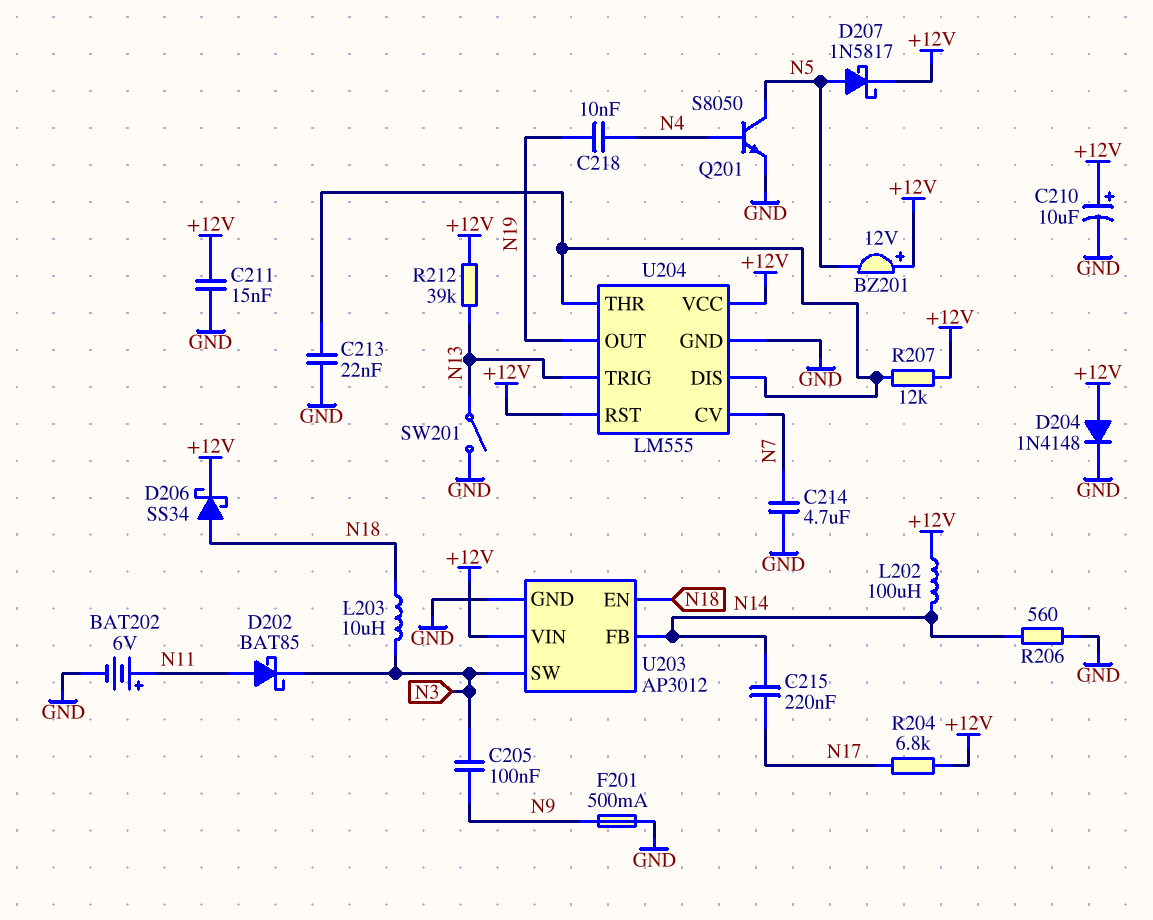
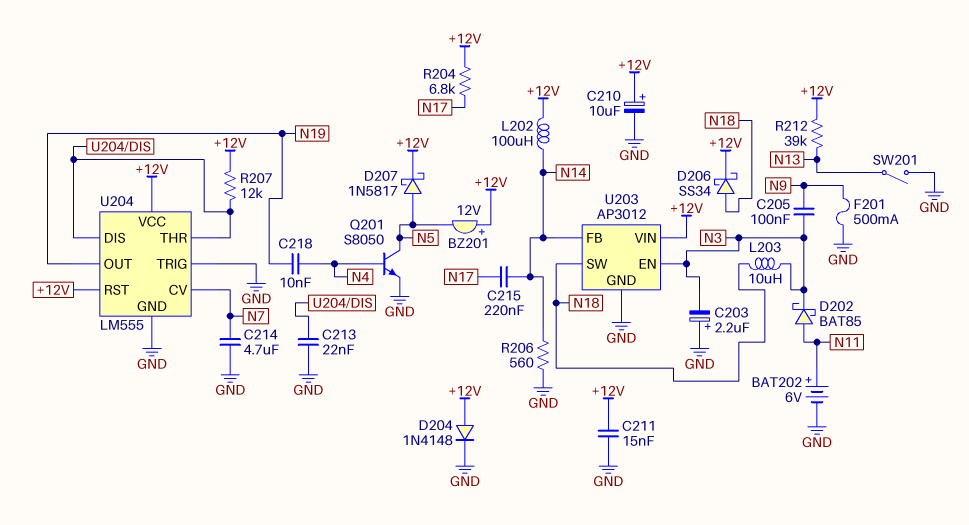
C203: none -> 2.2uF (plus GND, minus N3)
U203 pin EN: N18 -> N3
U203 pin SW: N3 -> N18
U204 pin TRIG: N13 -> GND

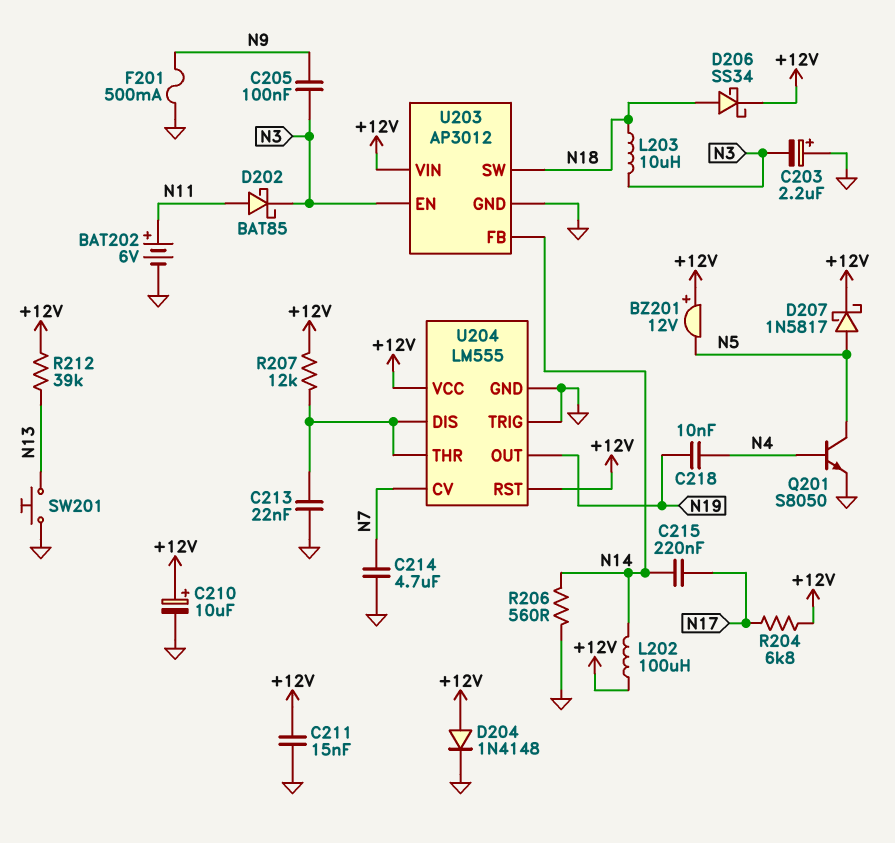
SW201: switch (GND, N13) -> button (GND, N13)

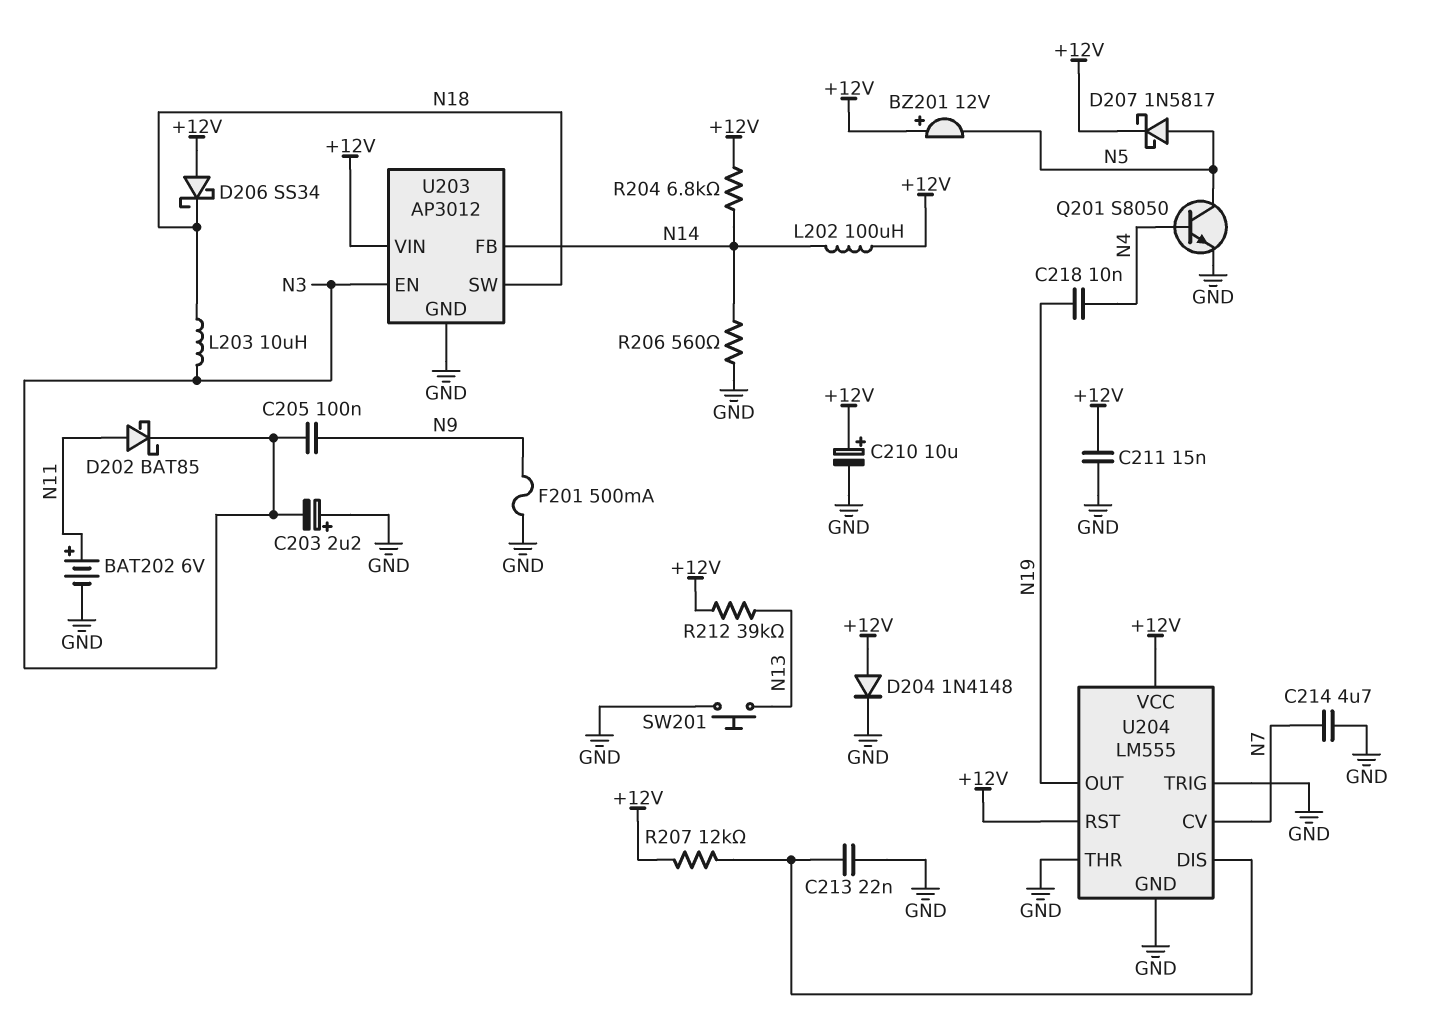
C215: 220nF (N14, N17) -> none
D206: schottky SS34 (A N18, K +12V) -> schottky SS34 (A +12V, K N18)
R204: 6.8k (+12V, N17) -> 6.8k (+12V, N14)
U204 pin THR: U204/DIS -> GND

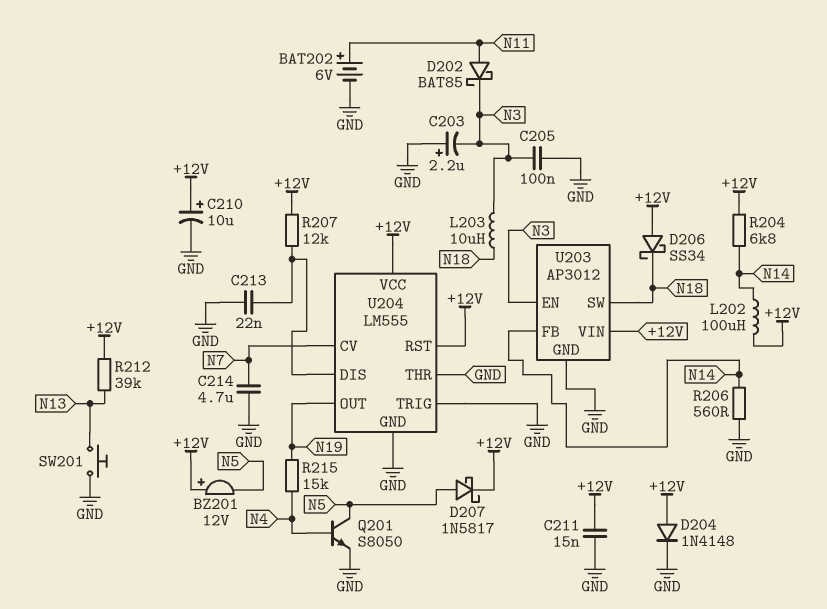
C205: 100nF (N3, N9) -> 100nF (GND, N3)
C218: 10nF (N4, N19) -> none
F201: 500mA (GND, N9) -> none
R215: none -> 15k (N4, N19)

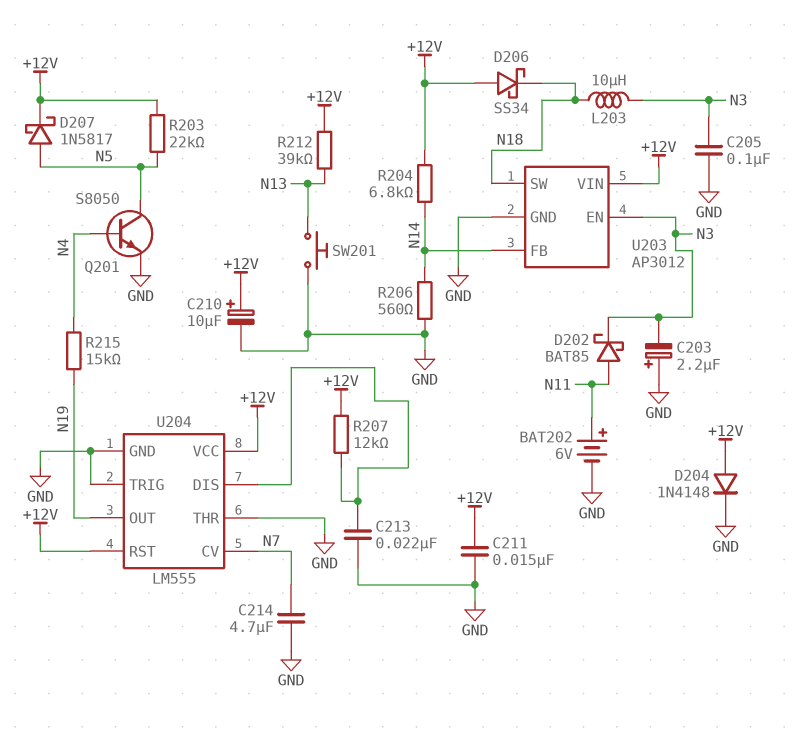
BZ201: buzzer 12V (plus +12V, minus N5) -> none
L202: 100uH (+12V, N14) -> none
R203: none -> 22k (+12V, N5)

